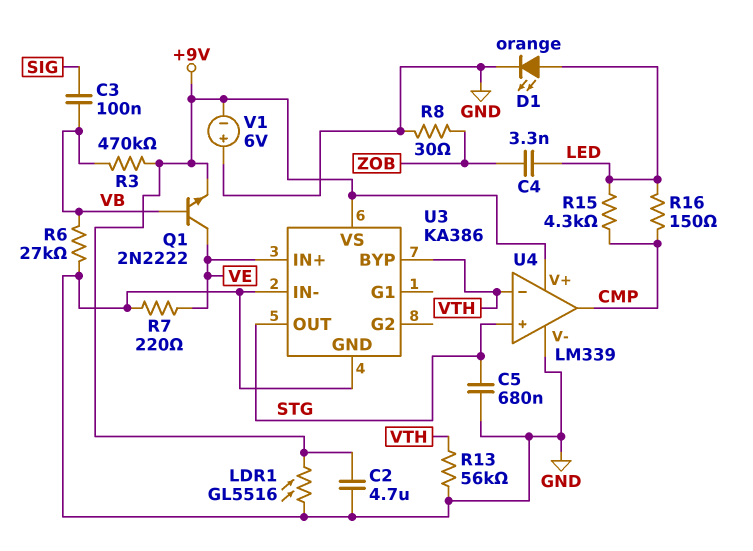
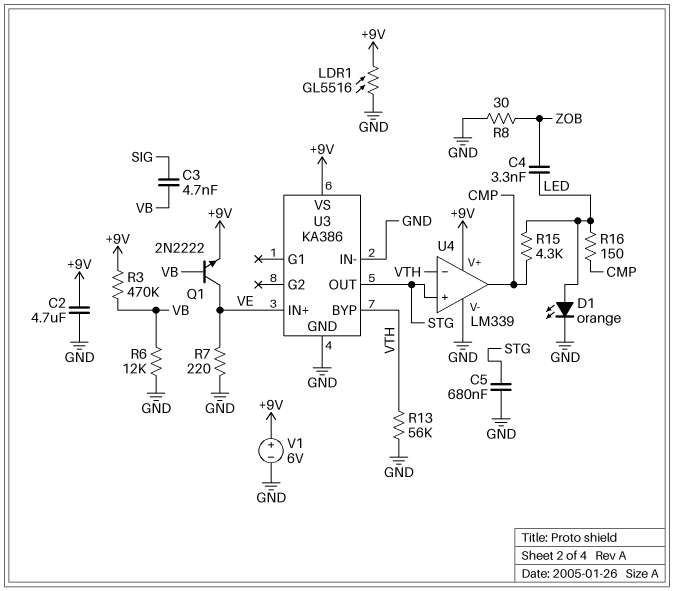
C3: 100nF (SIG, VB) -> 4.7nF (SIG, VB)
R6: 27k (GND, VB) -> 12k (GND, VB)
V1: 6V (plus GND, minus +9V) -> 6V (plus +9V, minus GND)

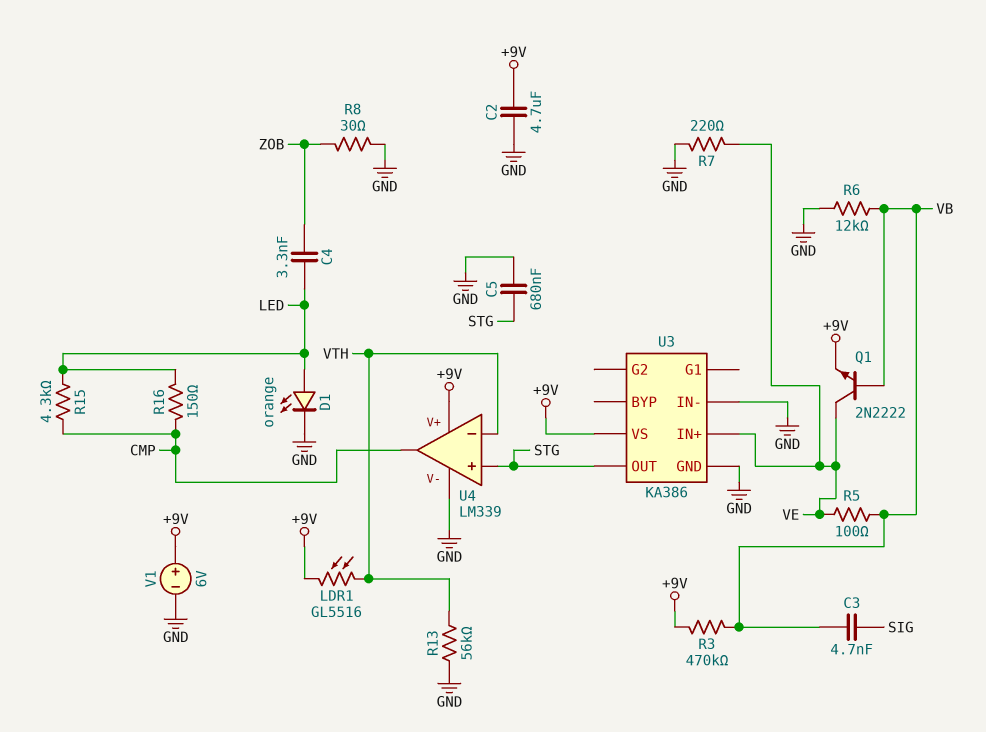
LDR1: GL5516 (+9V, GND) -> GL5516 (+9V, VTH)
R5: none -> 100 (VB, VE)
U3 pin BYP: VTH -> none

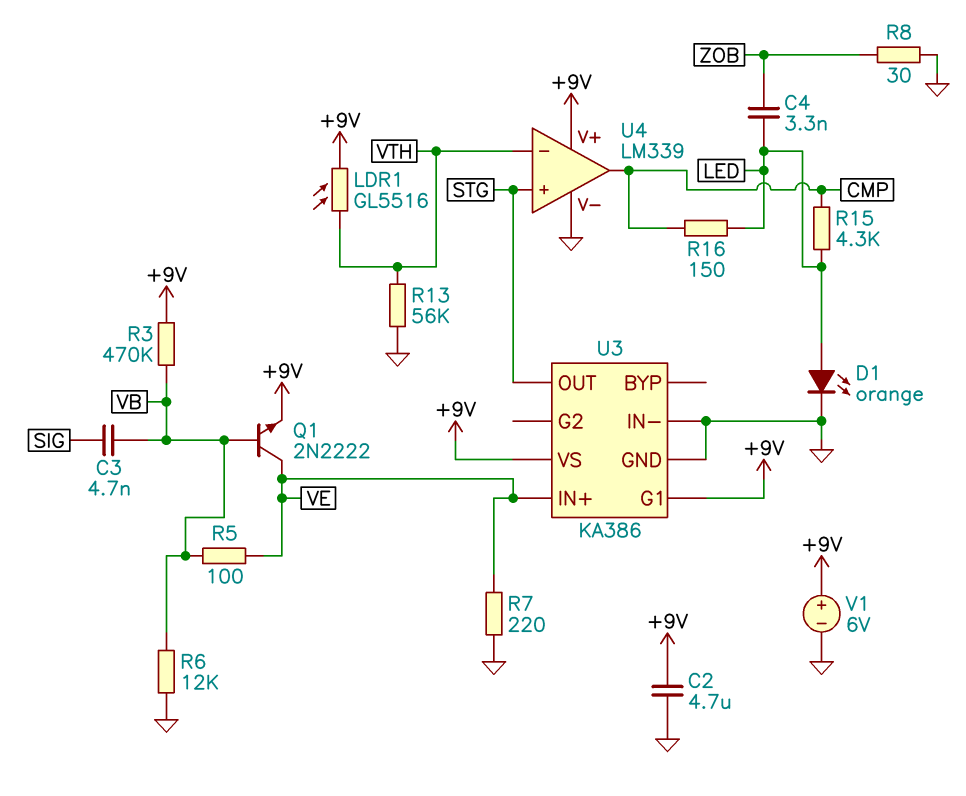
C5: 680nF (GND, STG) -> none
U3 pin G1: none -> +9V

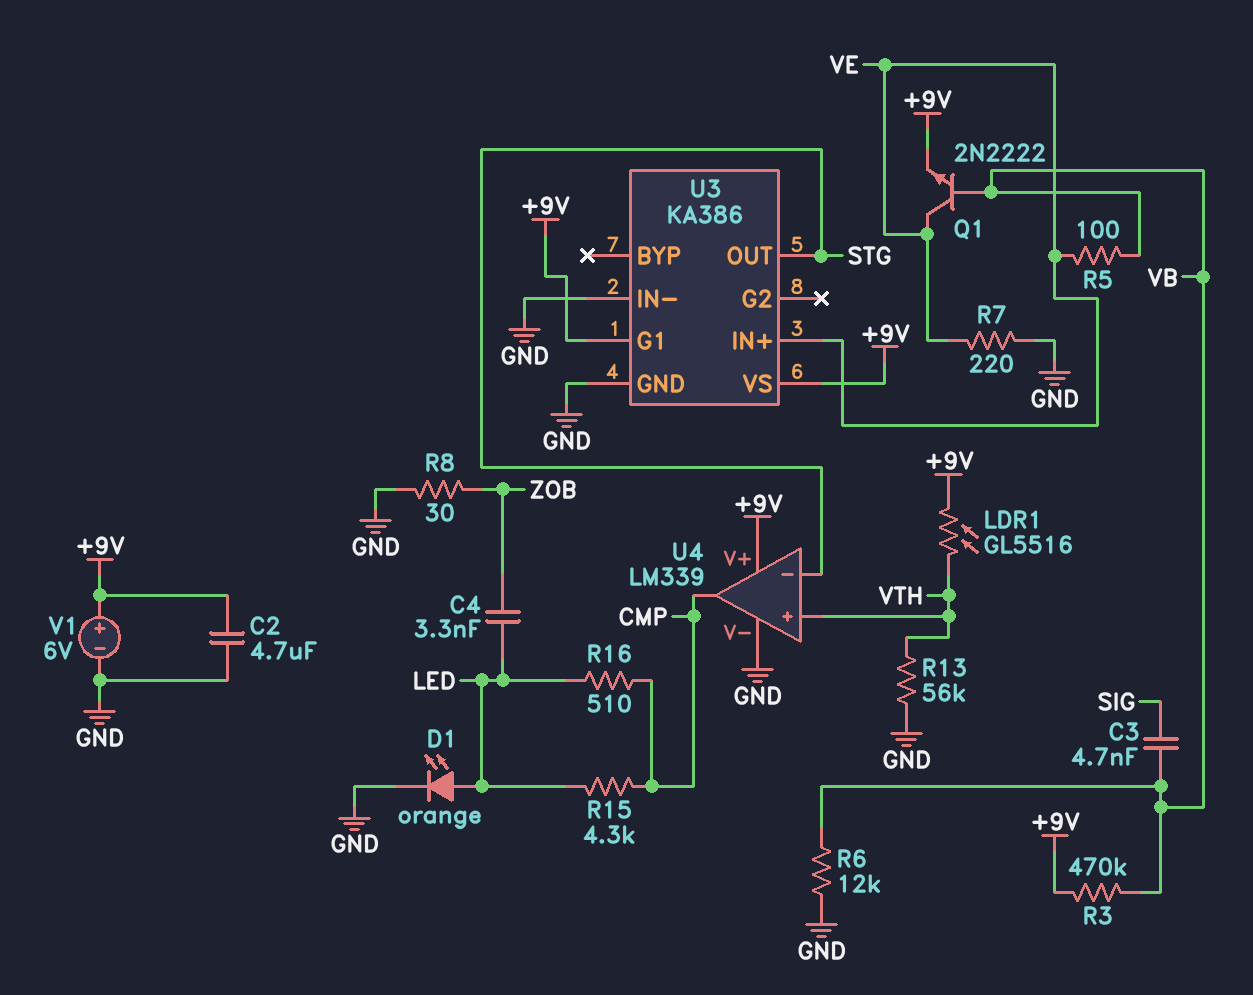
R16: 150 (CMP, LED) -> 510 (CMP, LED)
U4 pin in+: STG -> VTH
U4 pin in-: VTH -> STG

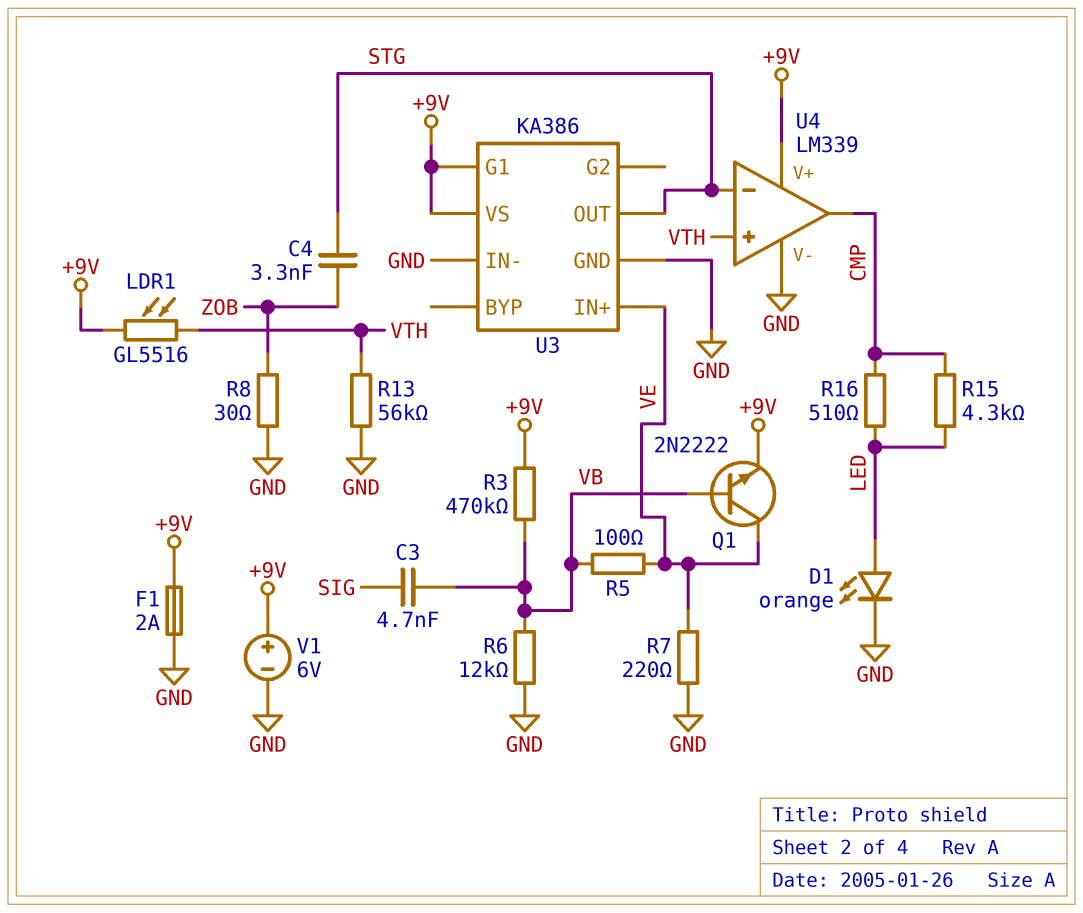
C2: 4.7uF (+9V, GND) -> none
C4: 3.3nF (LED, ZOB) -> 3.3nF (STG, ZOB)
F1: none -> 2A (+9V, GND)

